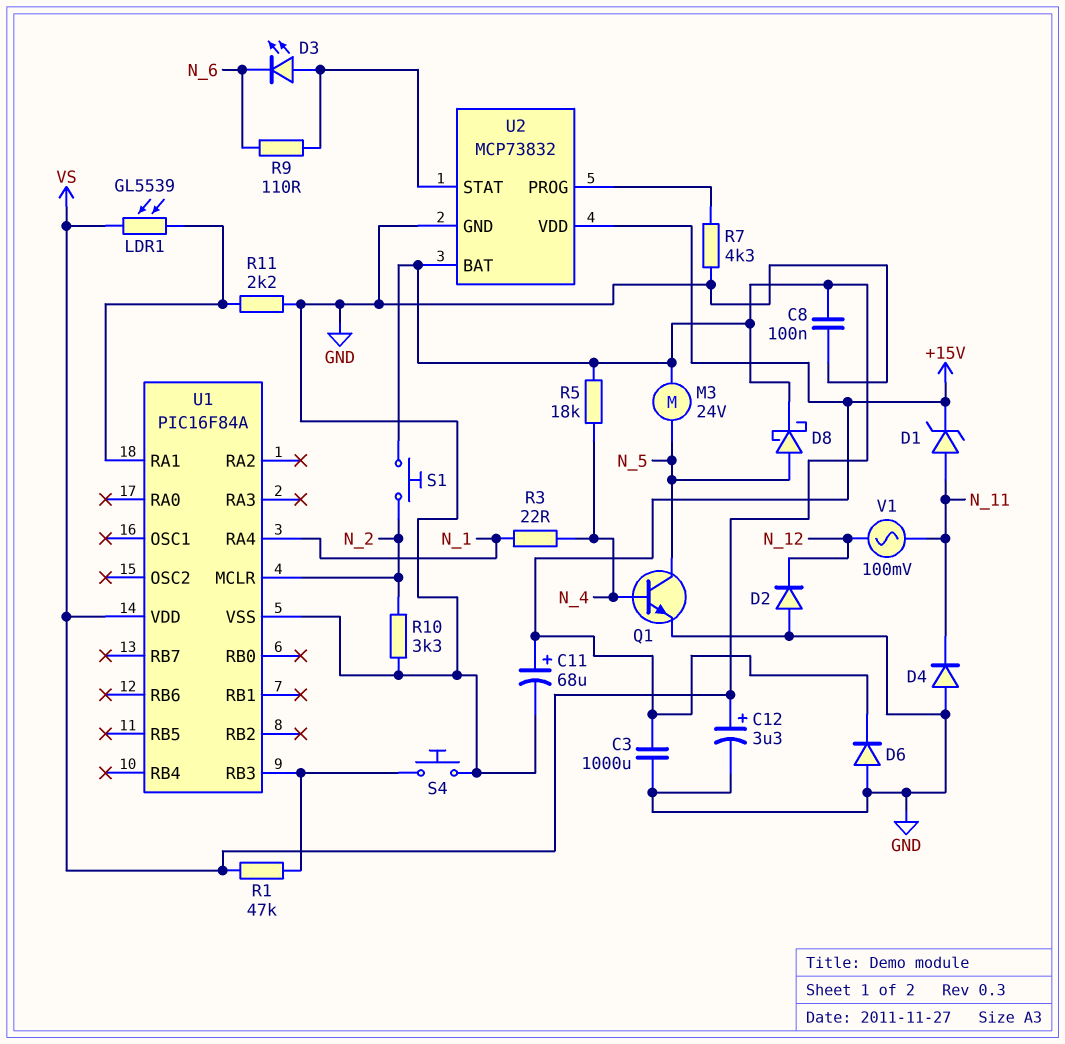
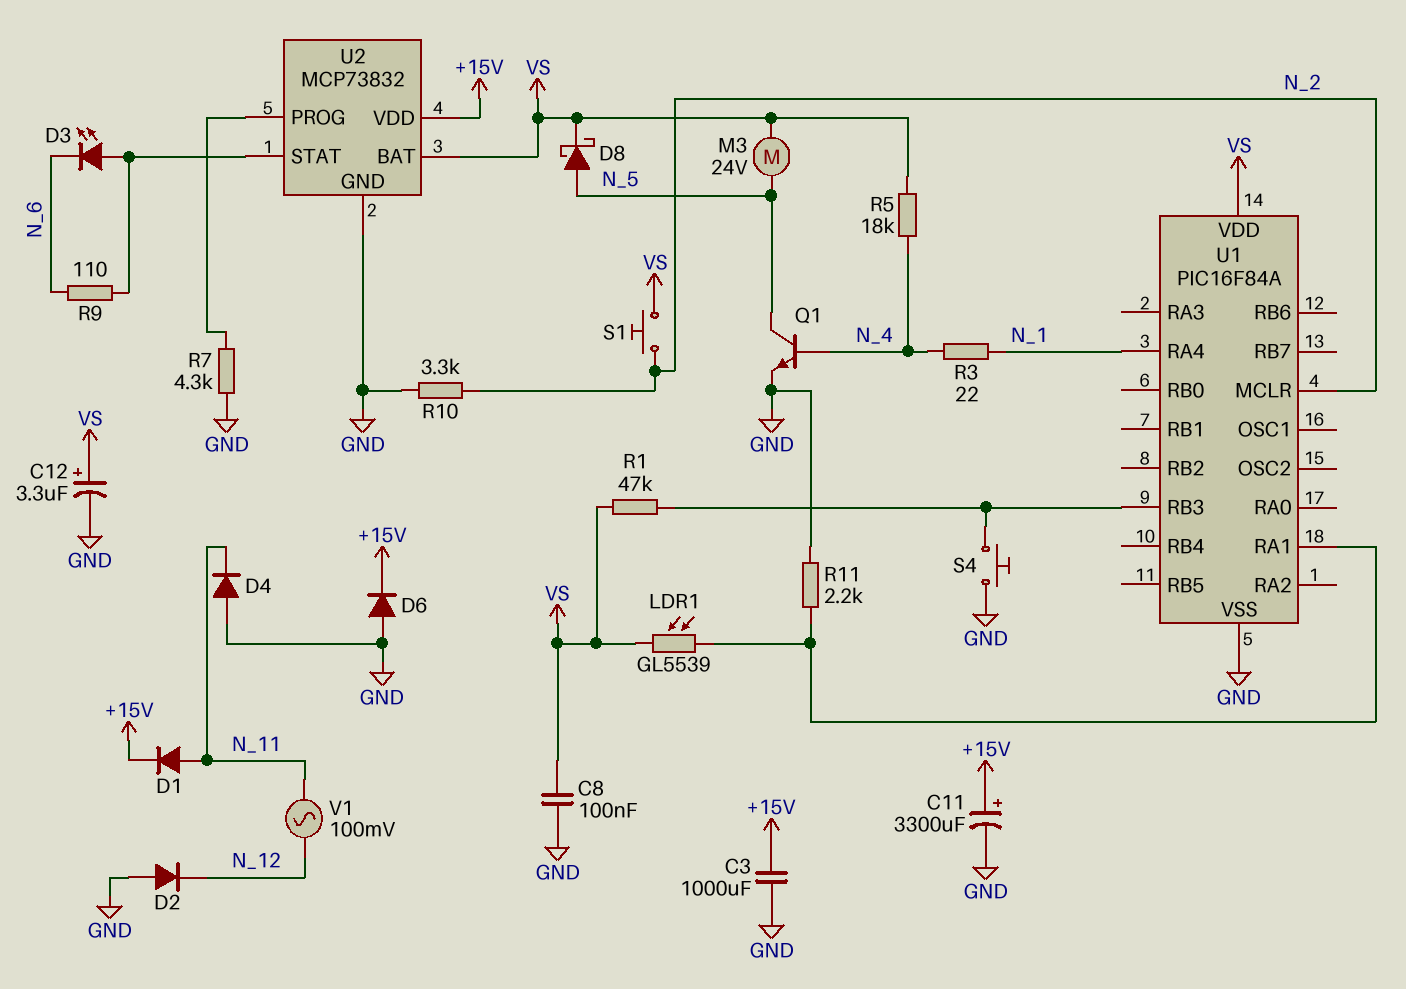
C11: 68uF (plus +15V, minus GND) -> 3300uF (plus +15V, minus GND)
D1: zener (A N_11, K +15V) -> diode (A N_11, K +15V)

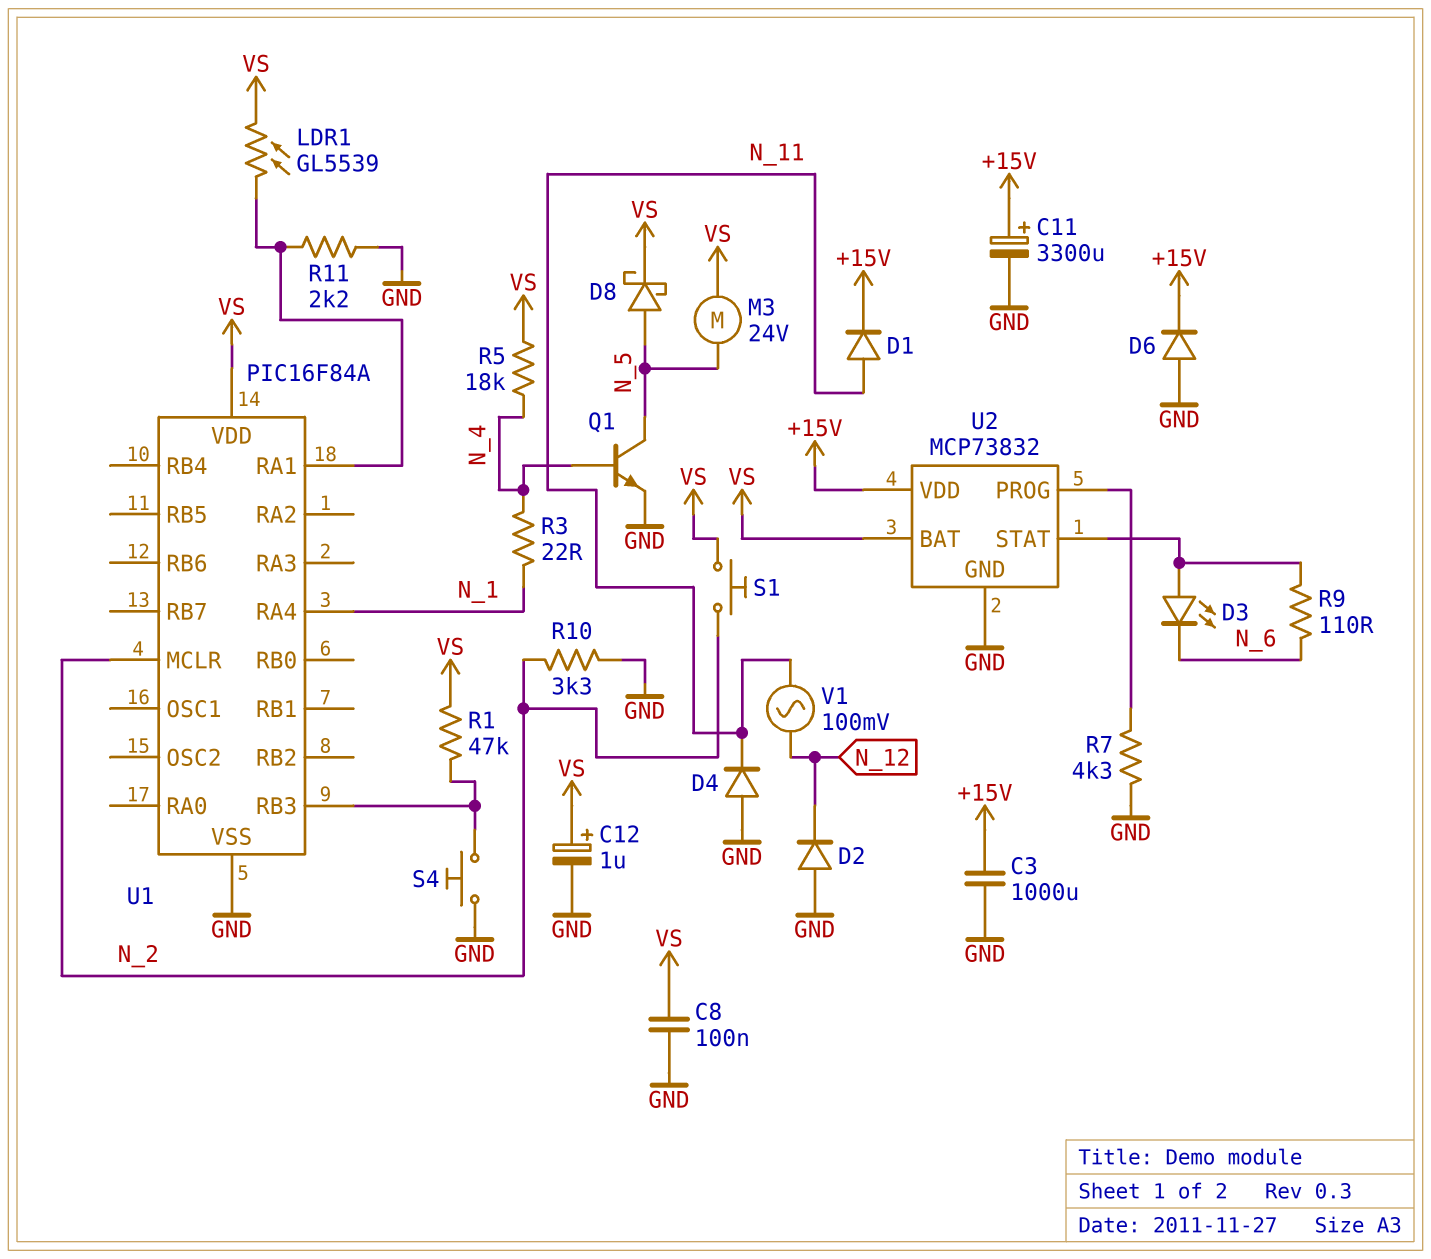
C12: 3.3uF (plus VS, minus GND) -> 1uF (plus VS, minus GND)

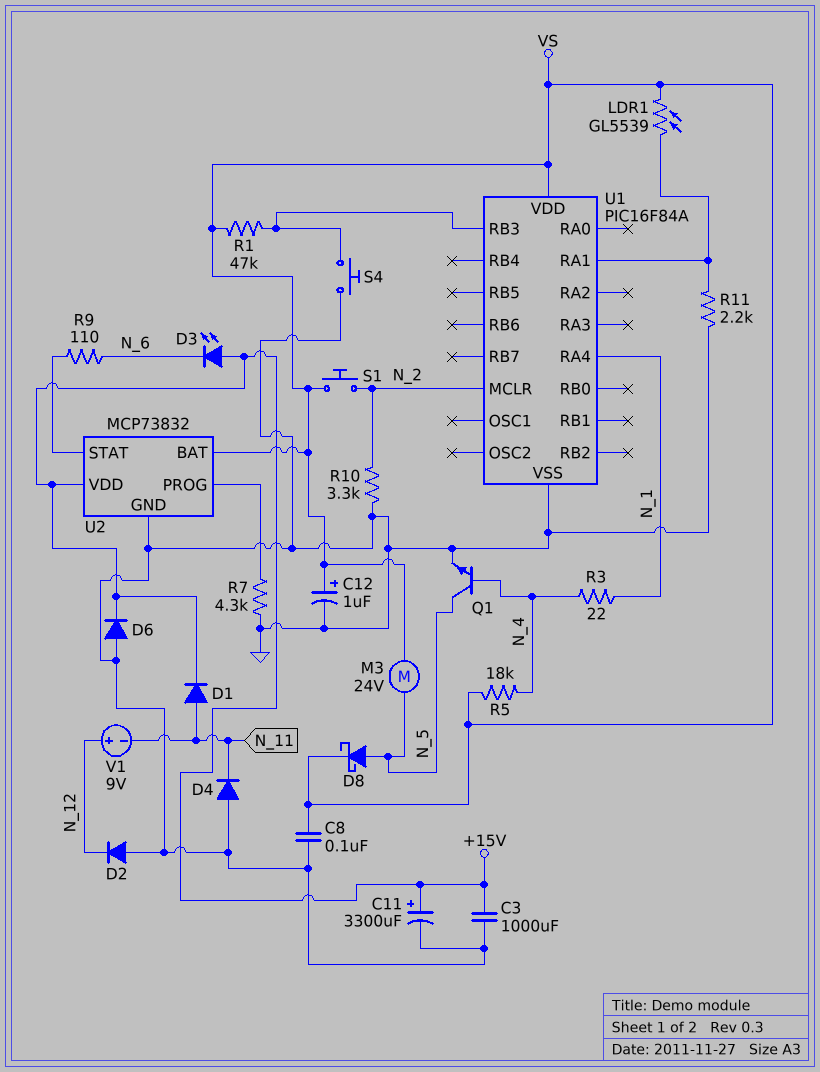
D3: LED (A U2/STAT, K N_6) -> LED (A +15V, K N_6)
V1: AC 100mV (N_11, N_12) -> 9V (plus N_12, minus N_11)

